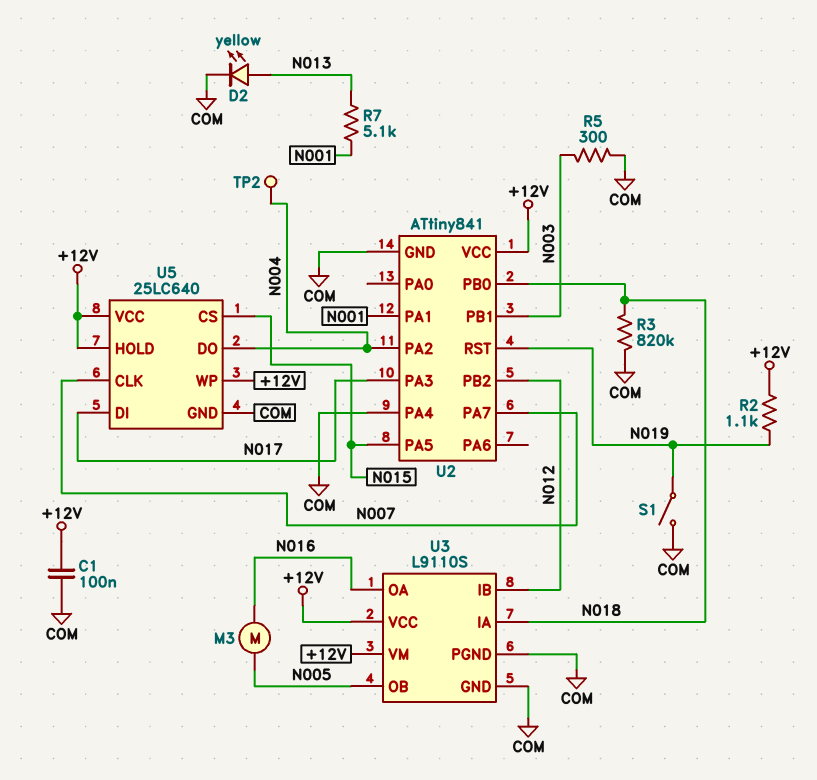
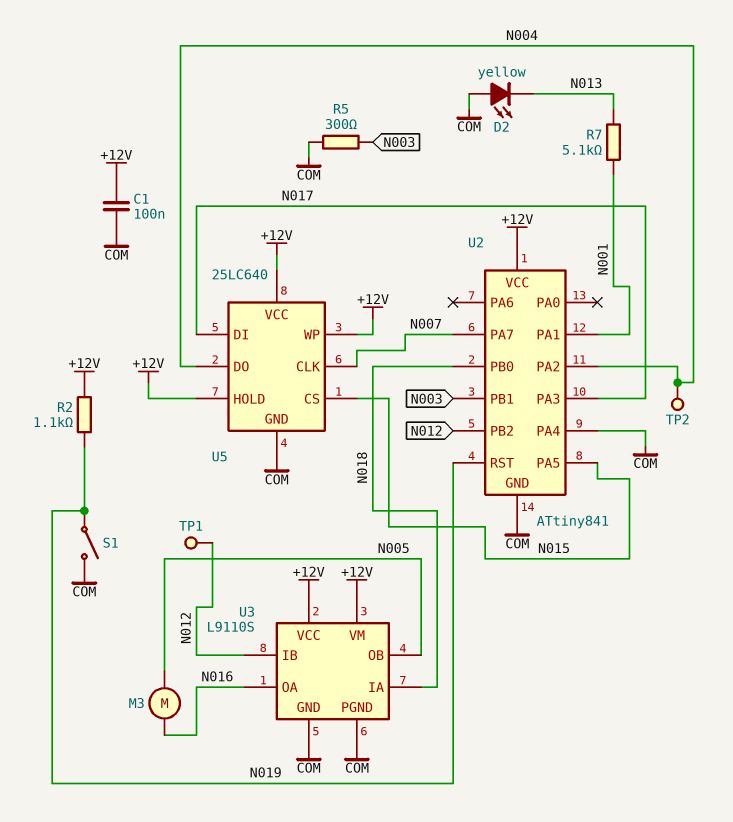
D2: LED yellow (A N013, K COM) -> LED yellow (A COM, K N013)
R3: 820k (COM, N018) -> none
TP1: none -> test point (N012)

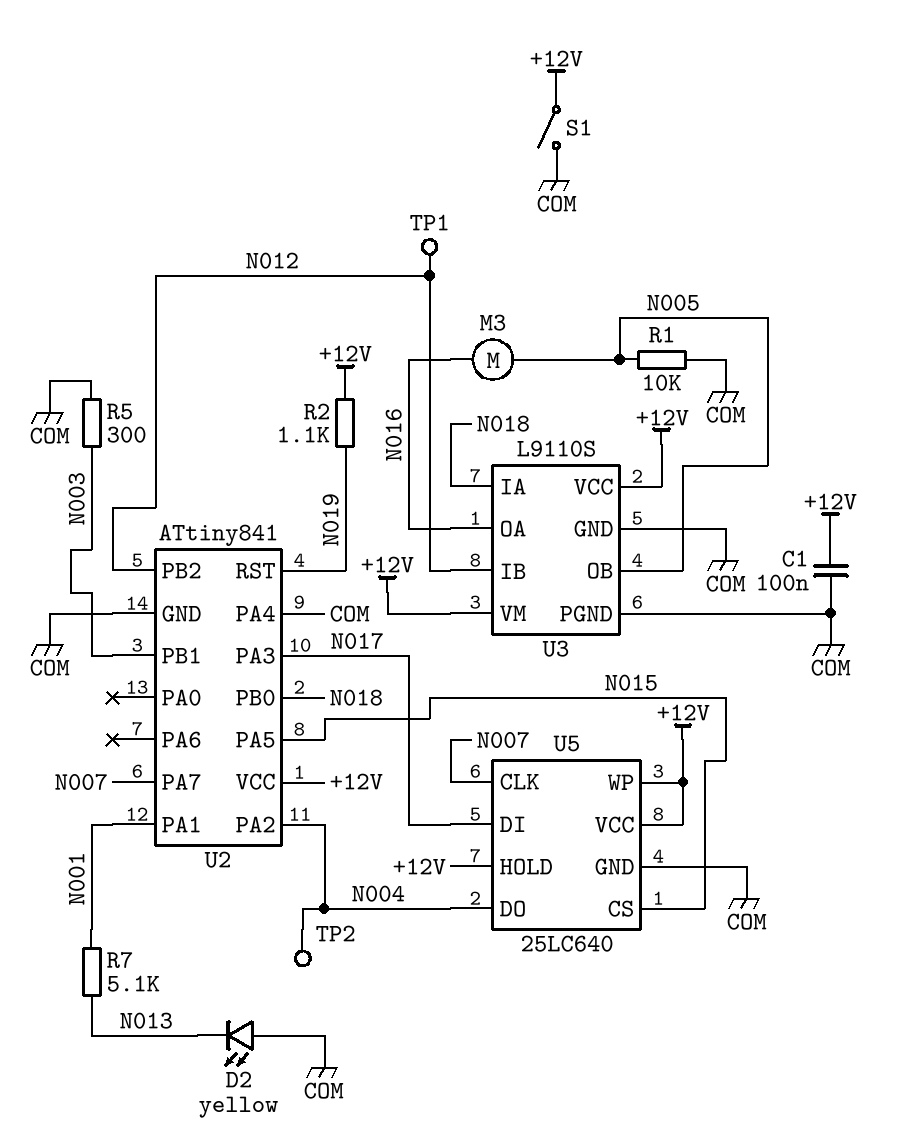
R1: none -> 10k (COM, N005)
S1: switch (COM, N019) -> switch (+12V, COM)

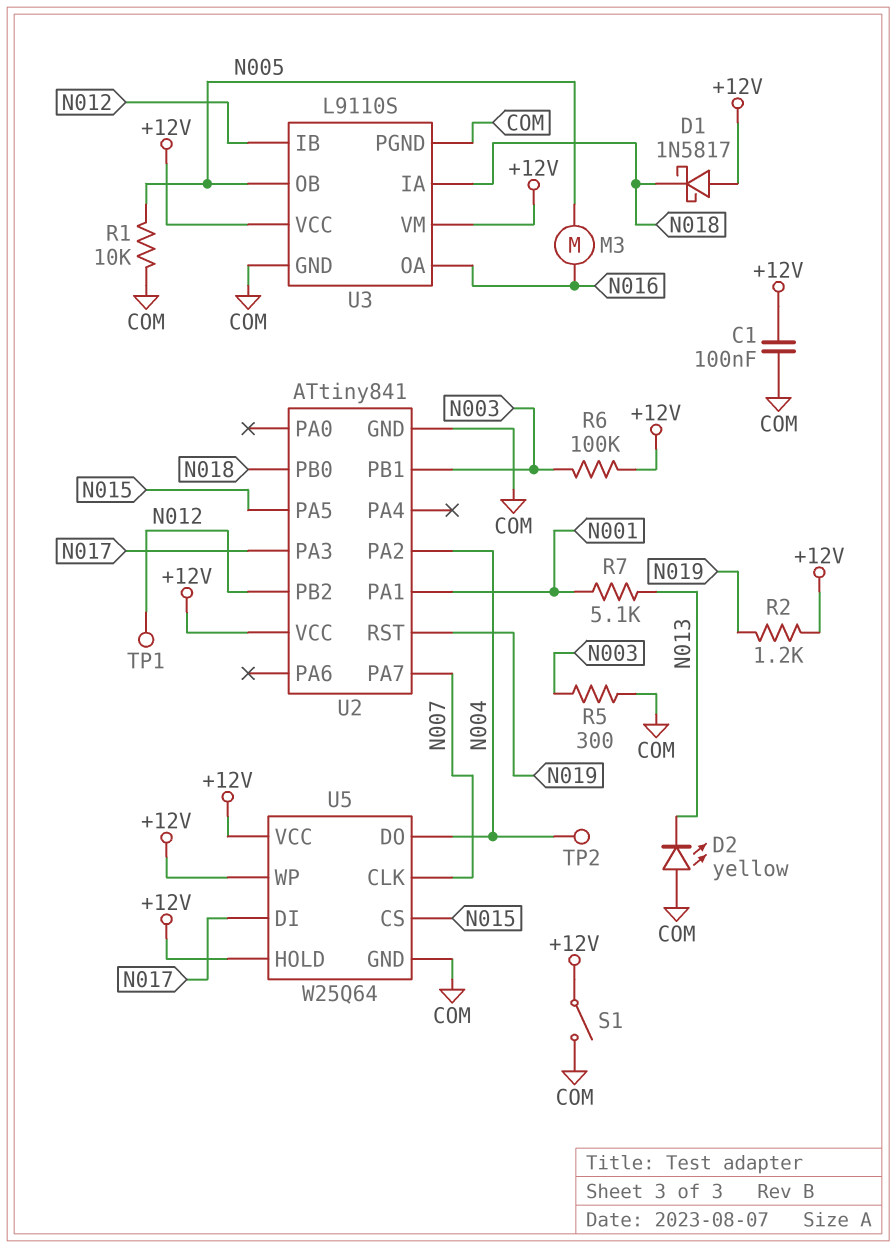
D1: none -> schottky 1N5817 (A +12V, K N018)
R2: 1.1k (+12V, N019) -> 1.2k (+12V, N019)
R6: none -> 100k (+12V, N003)
U2 pin PA4: COM -> none
U5: 25LC640 -> W25Q64

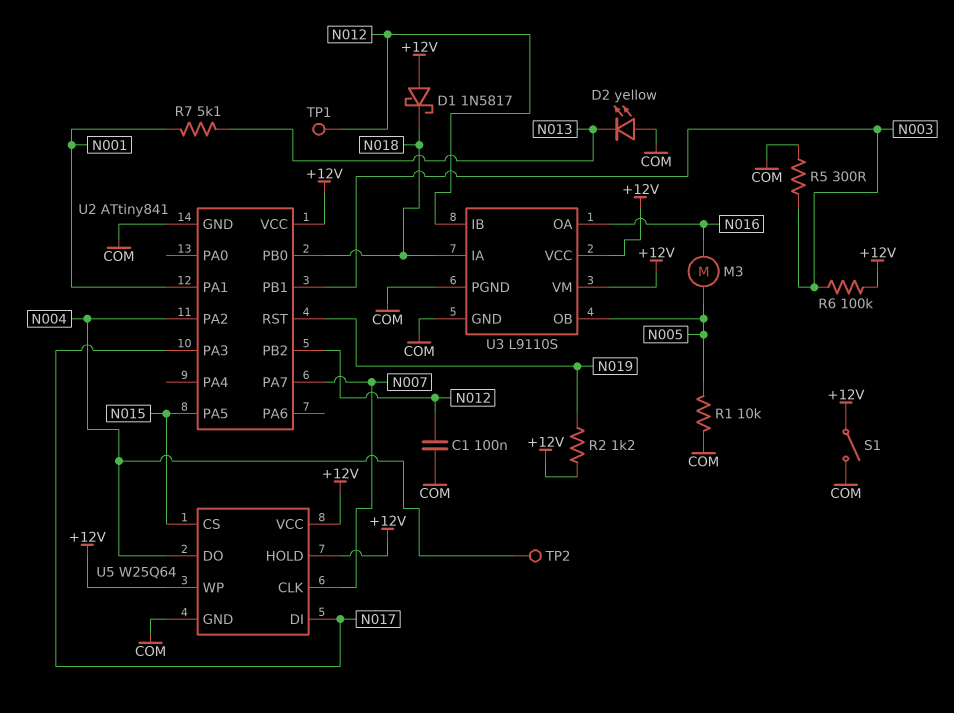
C1: 100nF (+12V, COM) -> 100nF (COM, N012)

